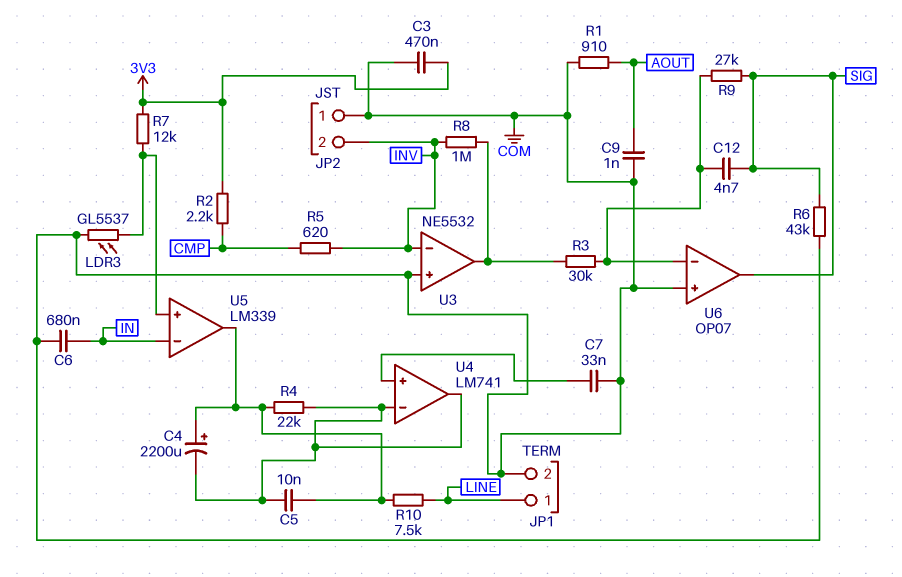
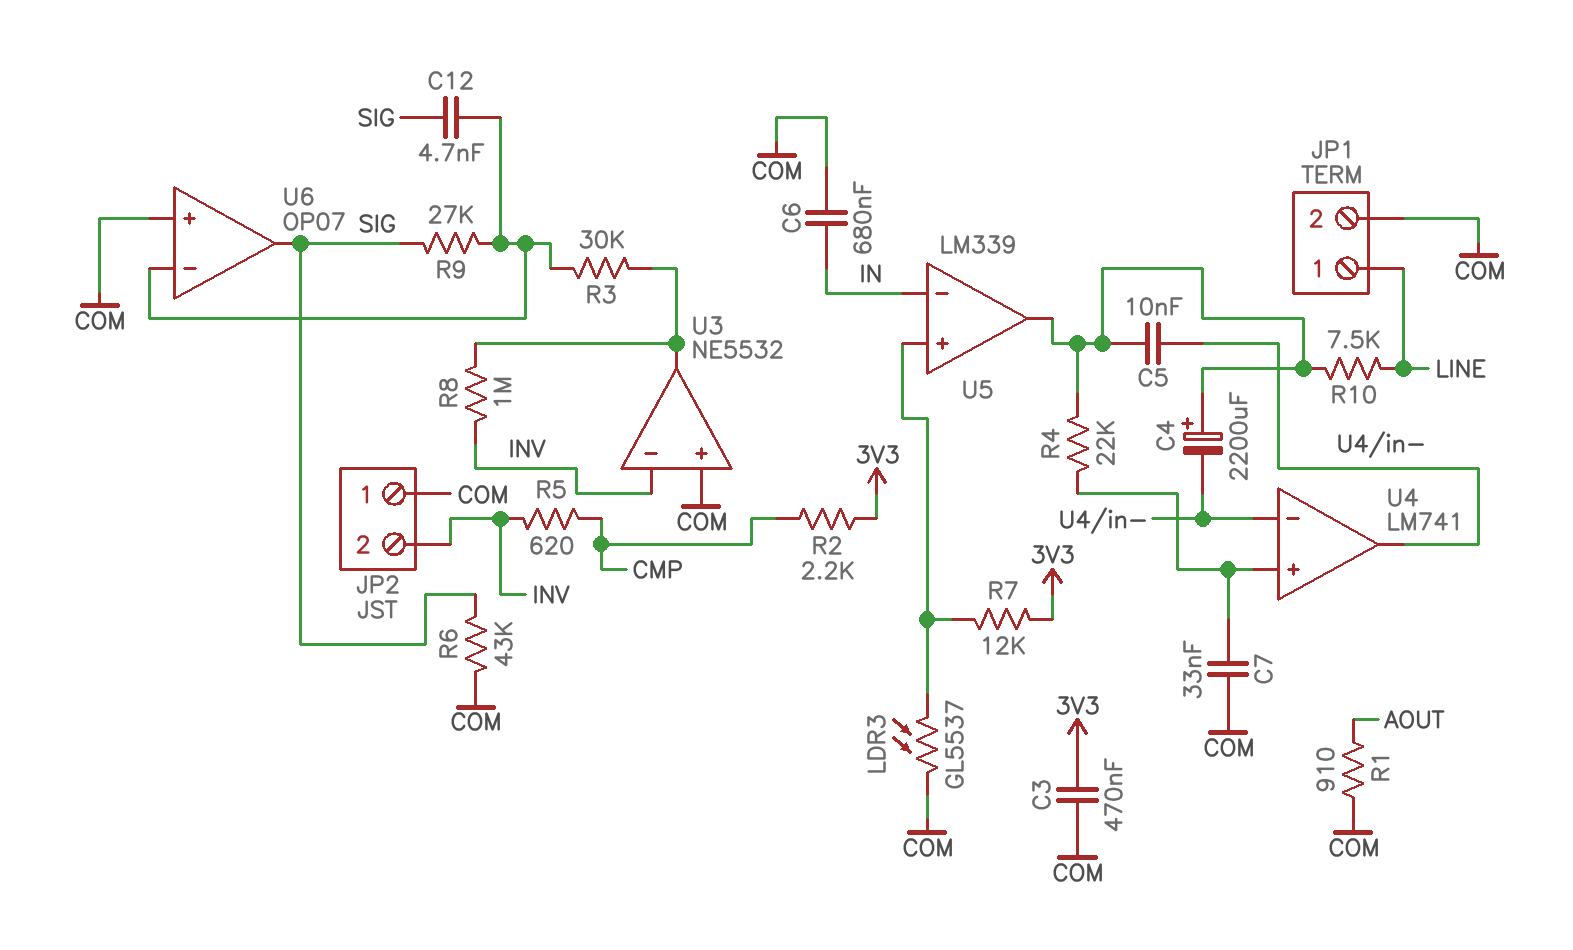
C9: 1nF (AOUT, COM) -> none
R4: 22k (U4/in-, U5/out) -> 22k (U4/in+, U5/out)

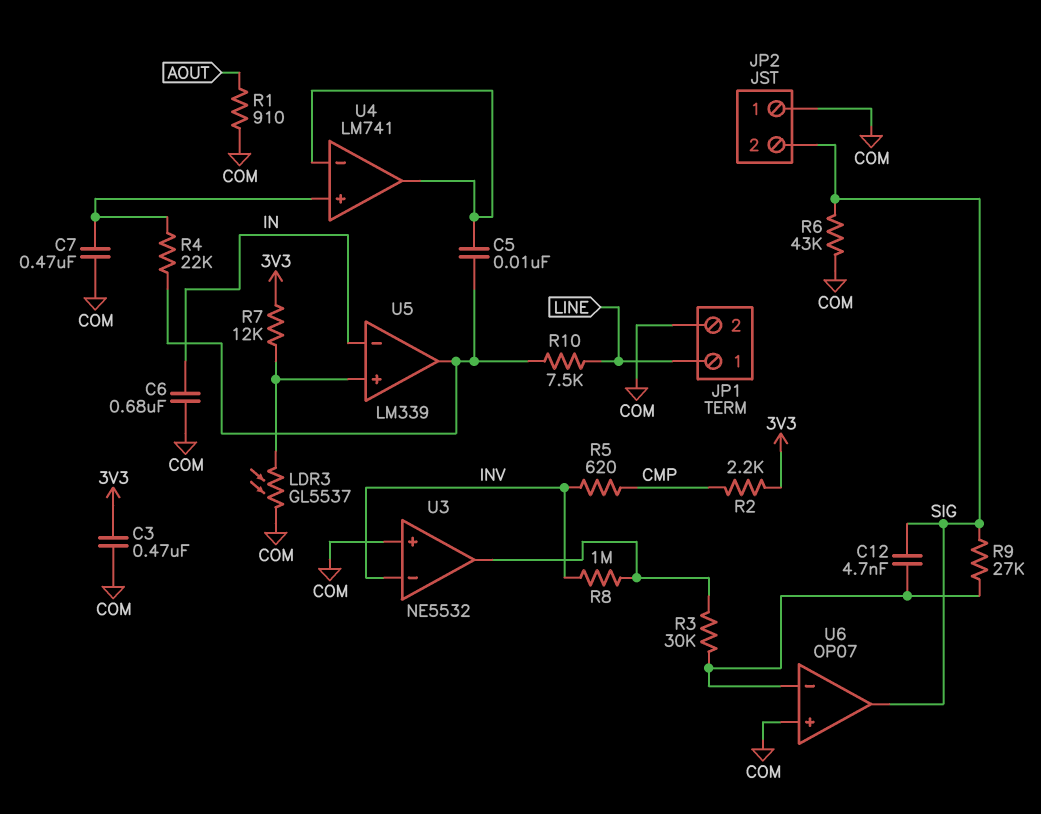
C4: 2200uF (plus U5/out, minus U4/in-) -> none
C7: 33nF (COM, U4/in+) -> 470nF (COM, U4/in+)
JP2 pin 2: INV -> SIG

